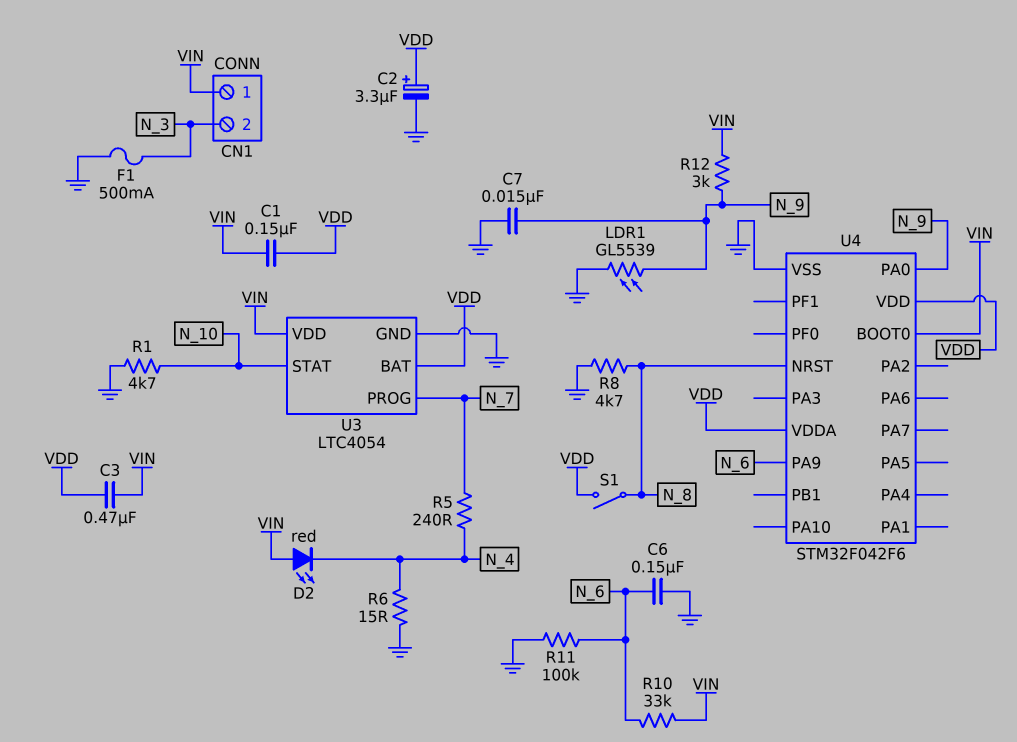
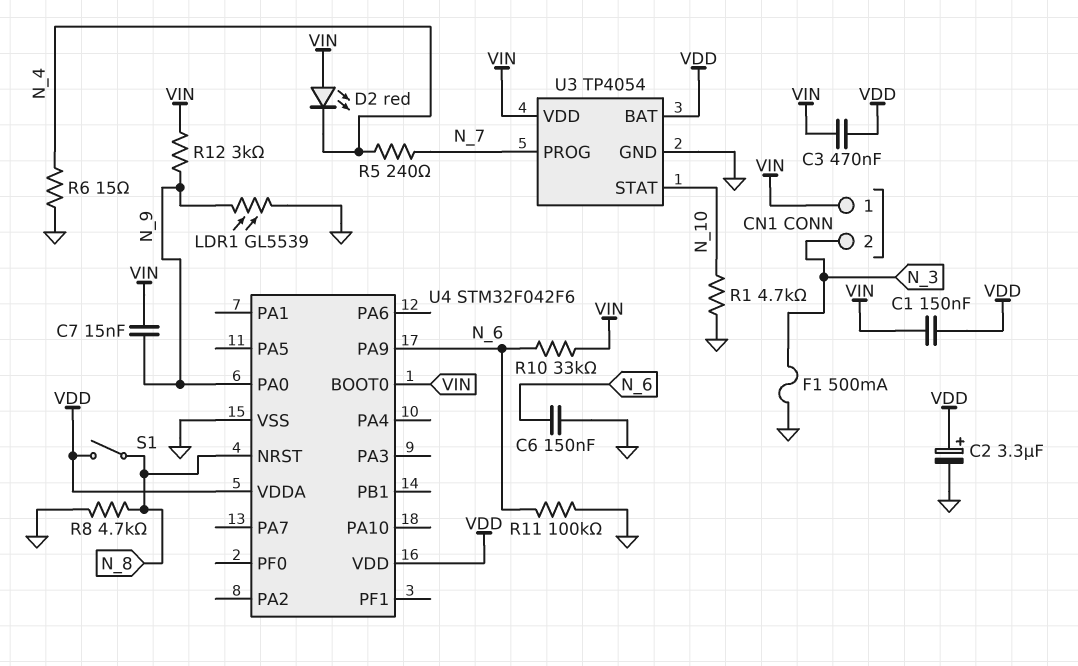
C7: 15nF (GND, N_9) -> 15nF (N_9, VIN)
U3: LTC4054 -> TP4054

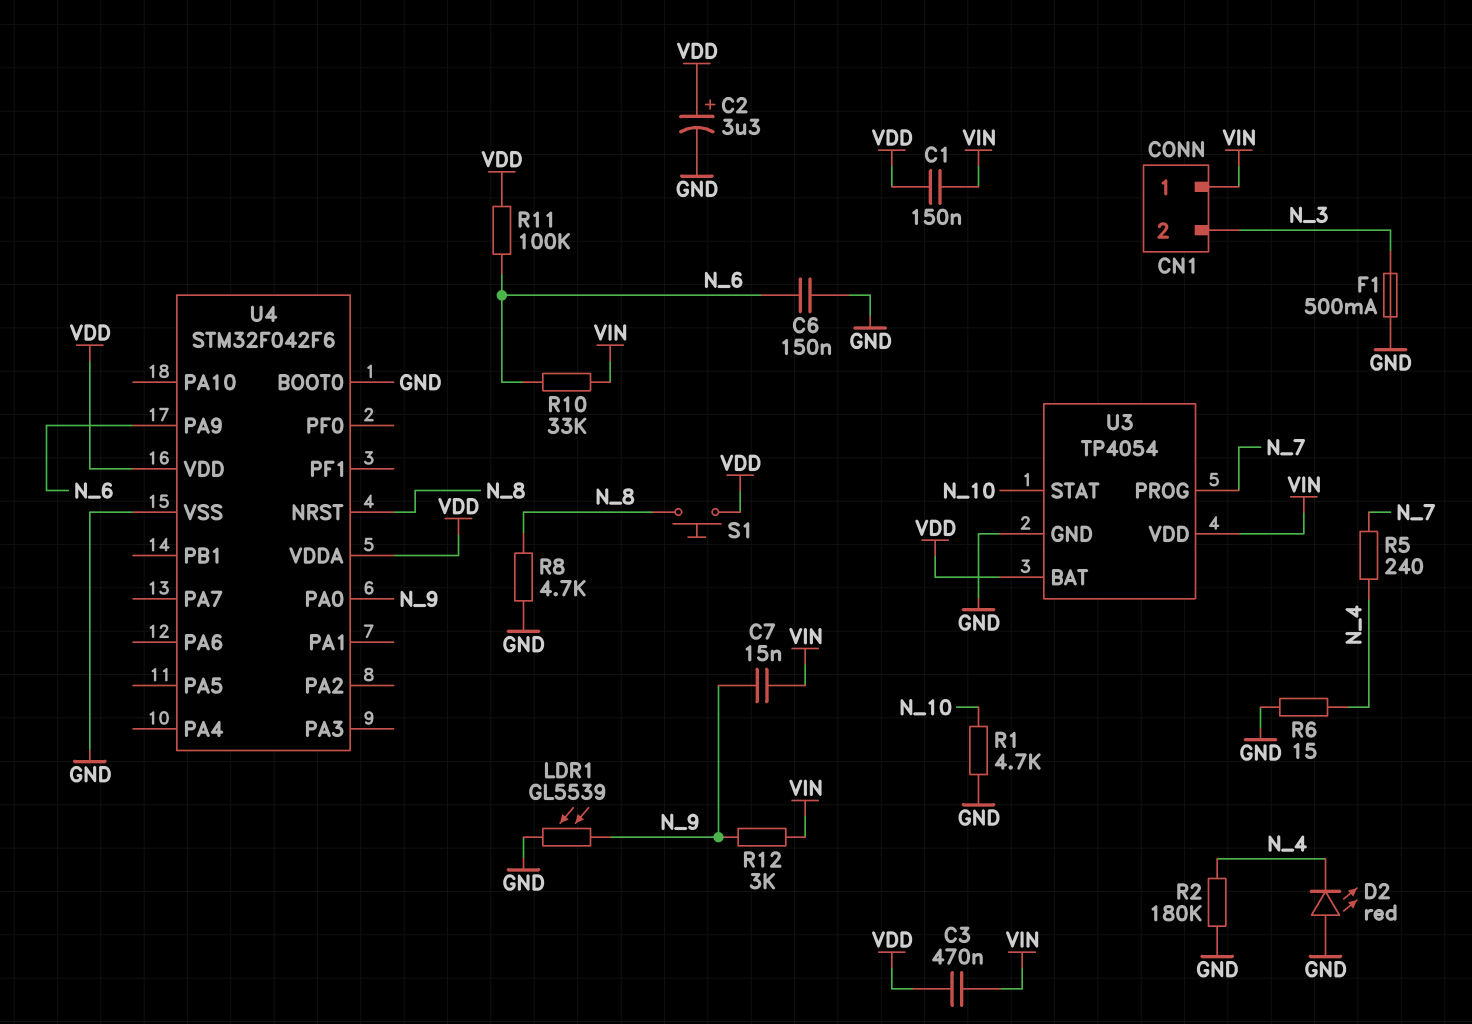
D2: LED red (A VIN, K N_4) -> LED red (A GND, K N_4)
R2: none -> 180k (GND, N_4)
R11: 100k (GND, N_6) -> 100k (N_6, VDD)
S1: switch (N_8, VDD) -> button (N_8, VDD)
U4 pin BOOT0: VIN -> GND

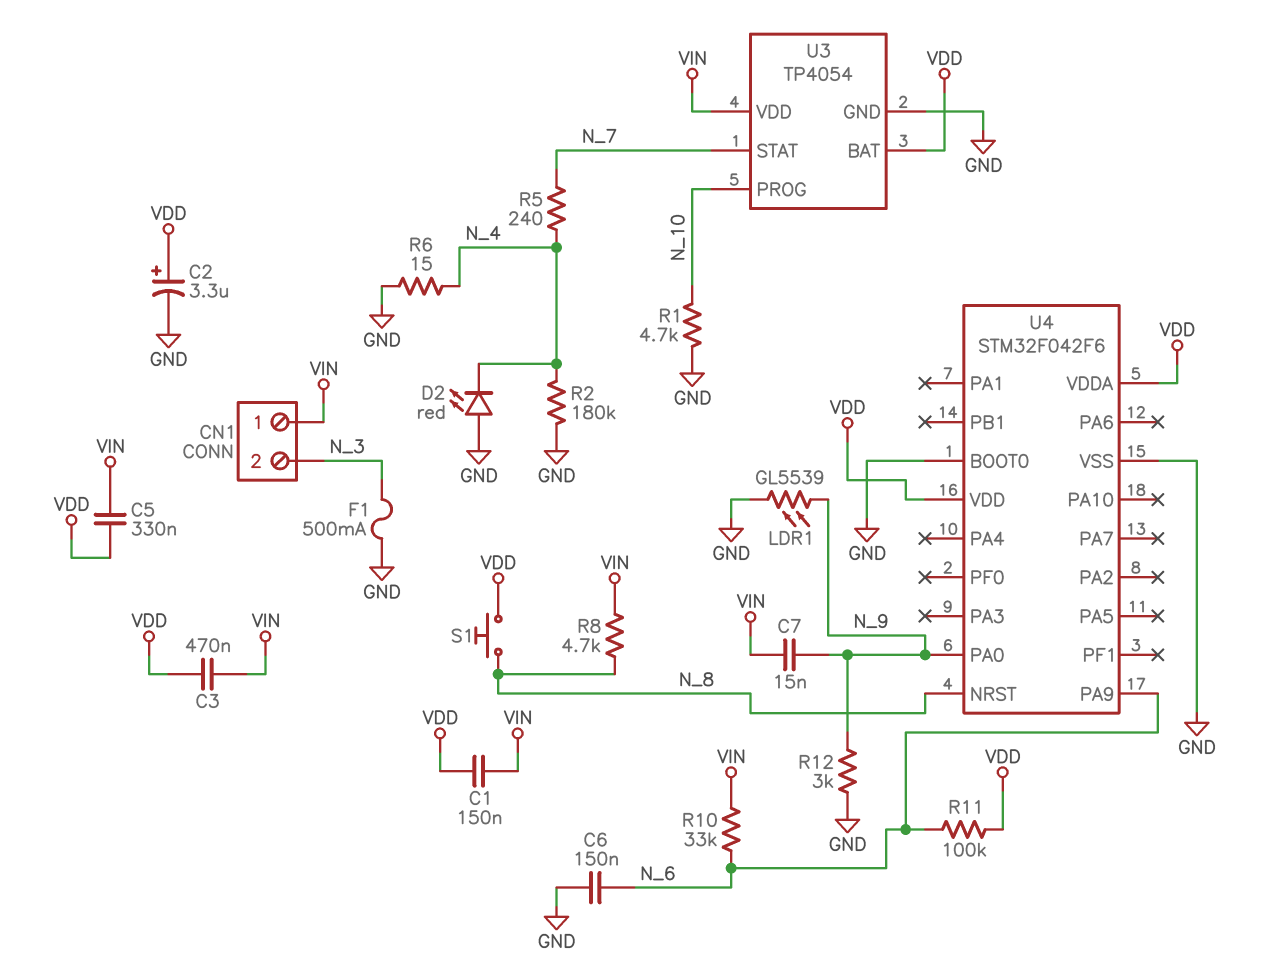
C5: none -> 330nF (VDD, VIN)
R8: 4.7k (GND, N_8) -> 4.7k (N_8, VIN)
R12: 3k (N_9, VIN) -> 3k (GND, N_9)
U3 pin PROG: N_7 -> N_10
U3 pin STAT: N_10 -> N_7

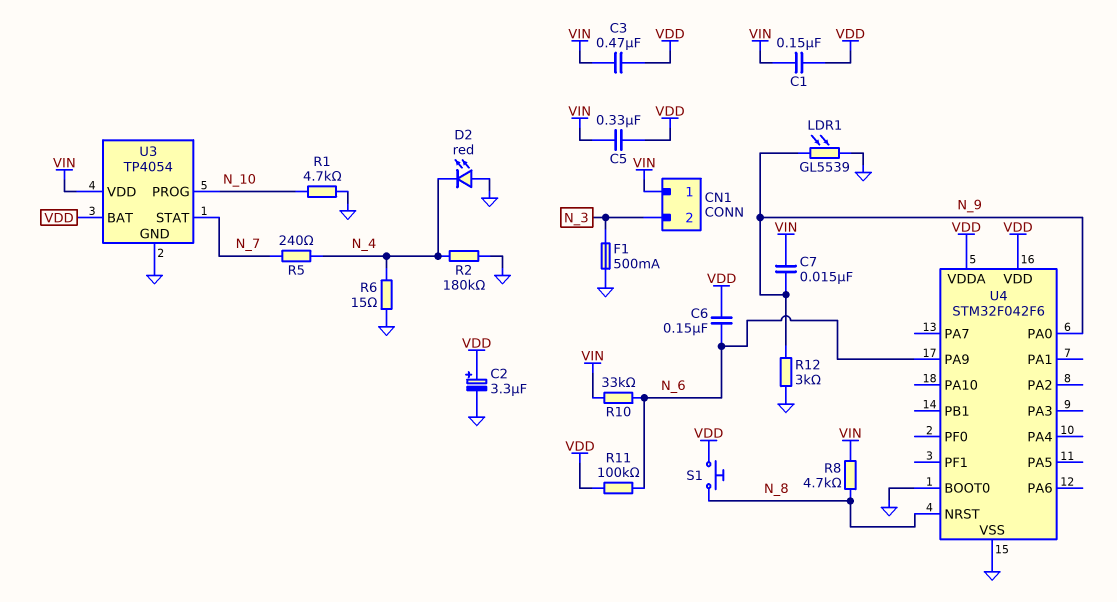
C6: 150nF (GND, N_6) -> 150nF (N_6, VDD)

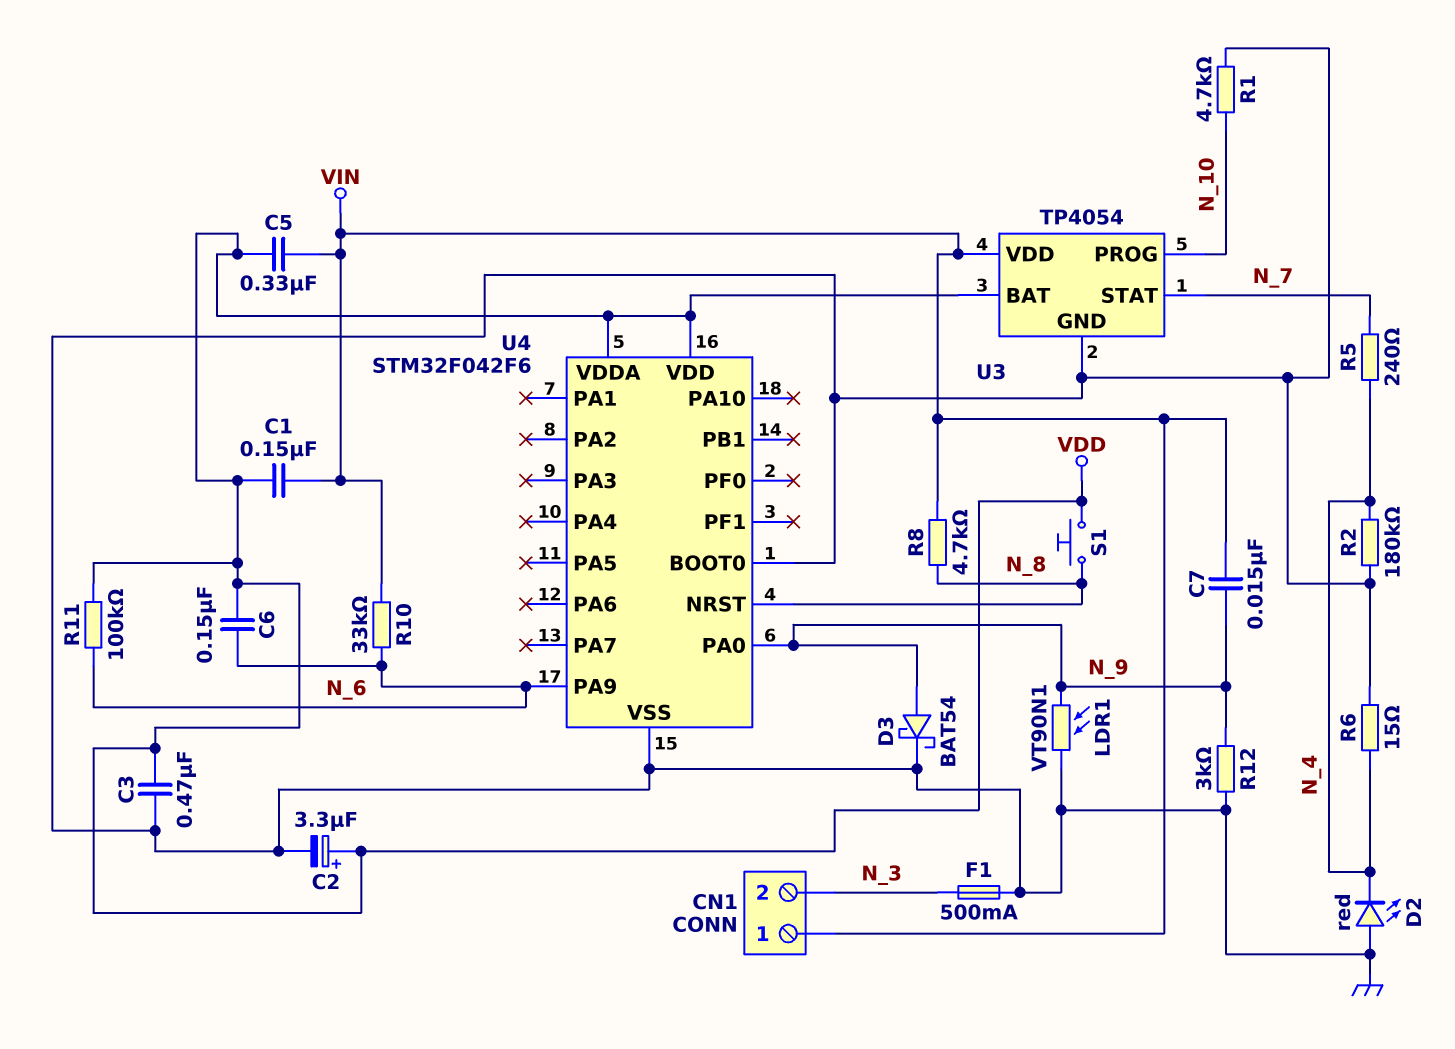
C3: 470nF (VDD, VIN) -> 470nF (GND, VDD)
D3: none -> schottky BAT54 (A N_9, K GND)
LDR1: GL5539 (GND, N_9) -> VT90N1 (GND, N_9)

